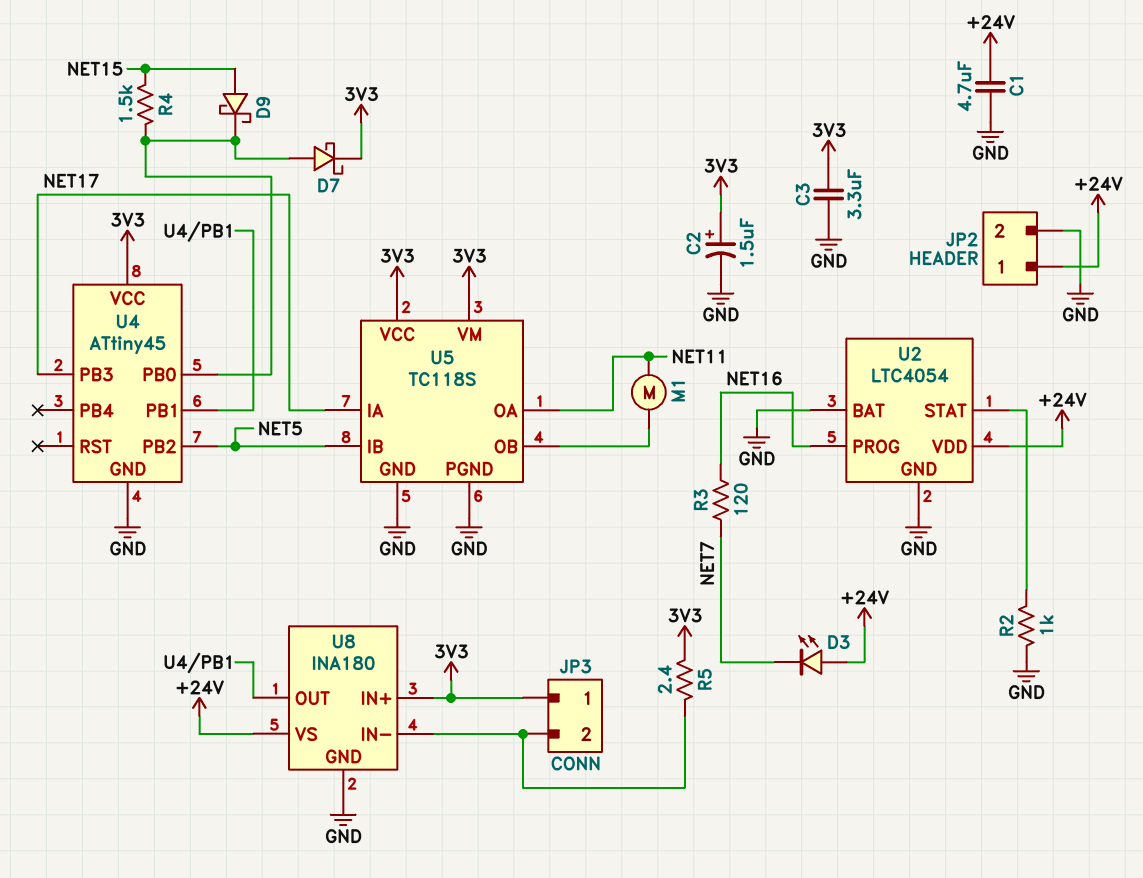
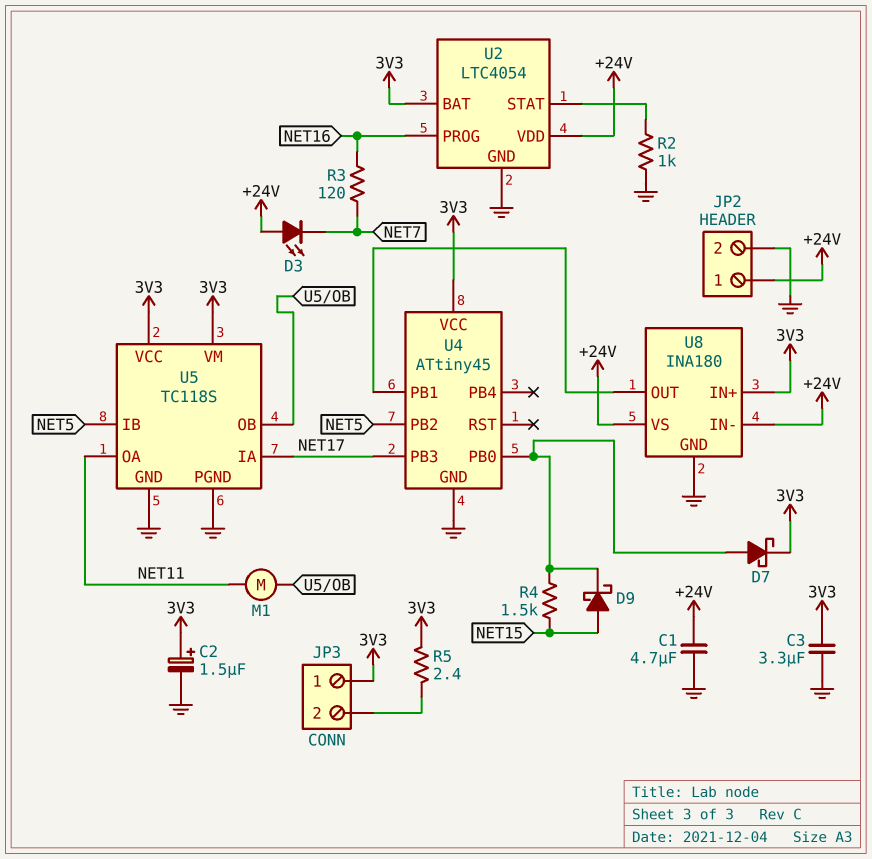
U2 pin BAT: GND -> 3V3
U8 pin IN-: JP3/2 -> +24V

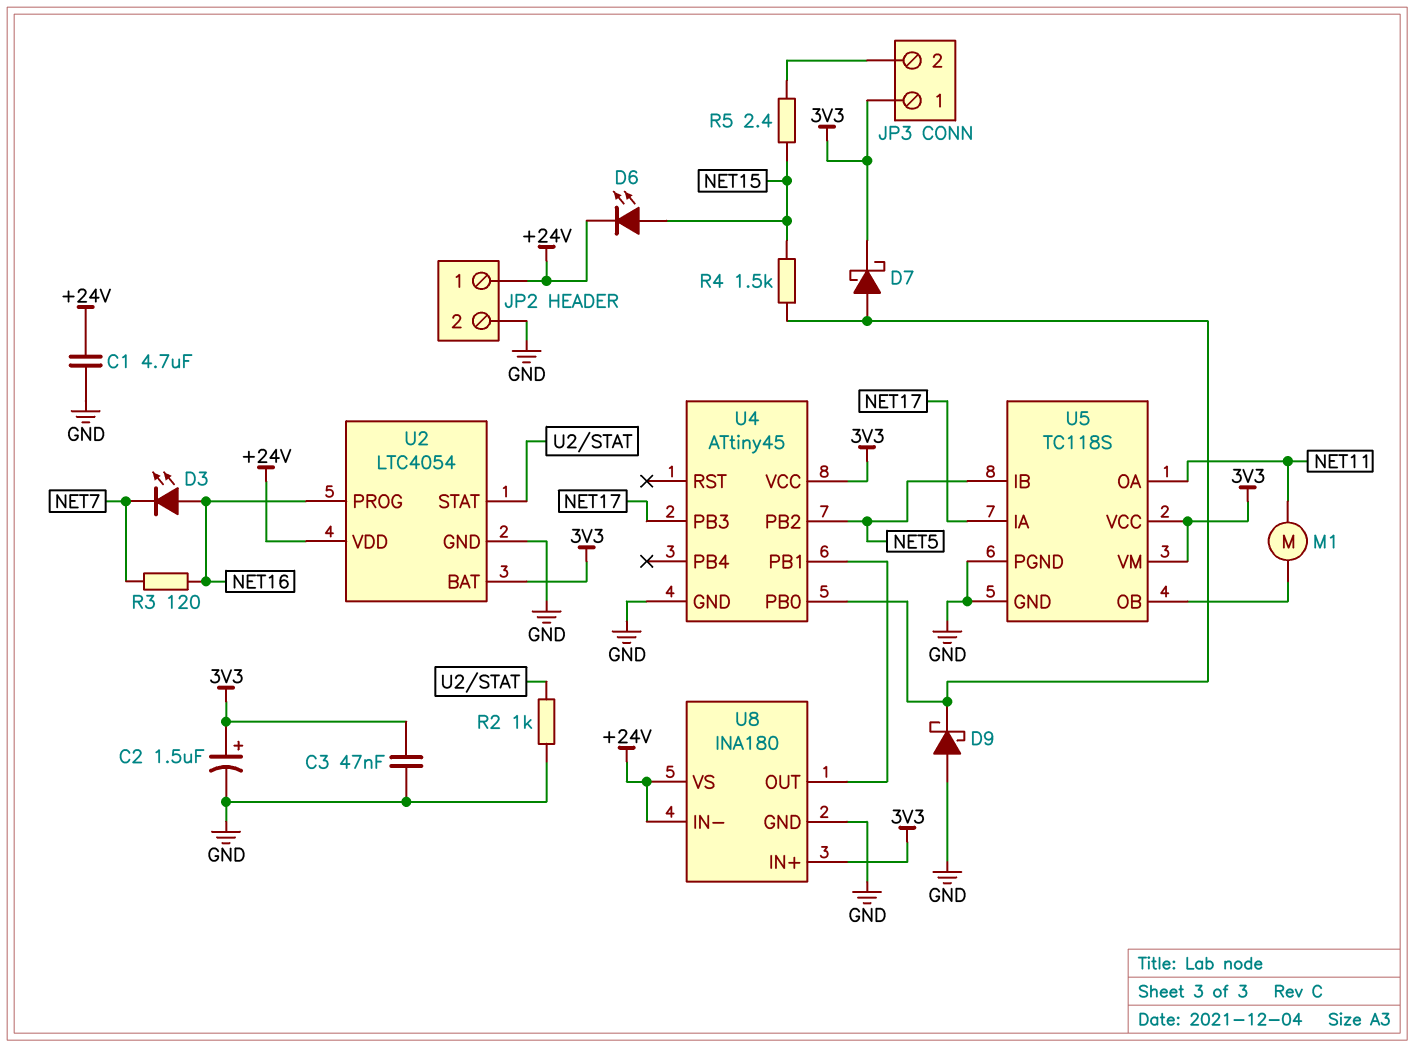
C3: 3.3uF (3V3, GND) -> 47nF (3V3, GND)
D3: LED (A +24V, K NET7) -> LED (A NET16, K NET7)
D6: none -> LED (A NET15, K +24V)
D9: schottky (A NET15, K U4/PB0) -> schottky (A GND, K U4/PB0)
R5: 2.4 (3V3, JP3/2) -> 2.4 (JP3/2, NET15)

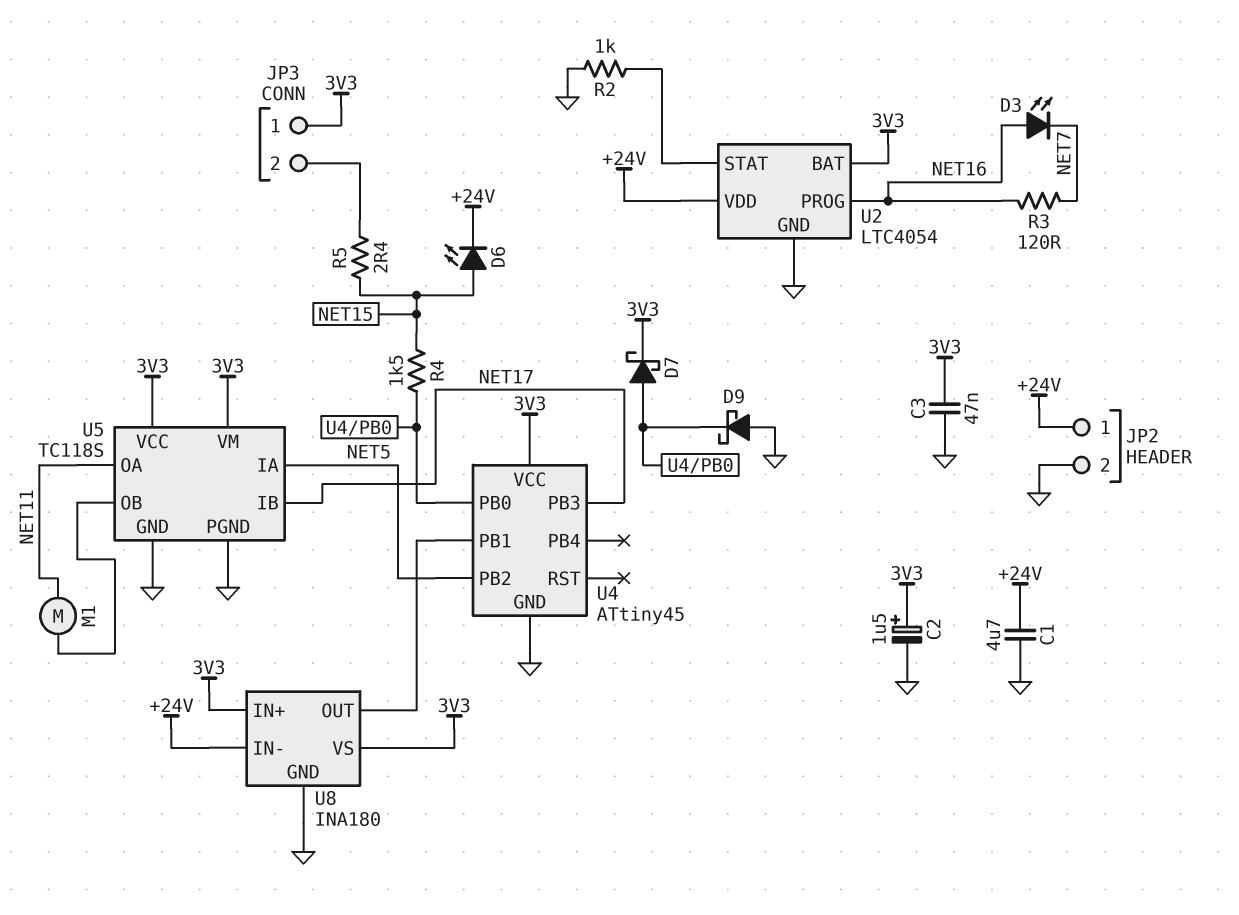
U5 pin IA: NET17 -> NET5
U5 pin IB: NET5 -> NET17
U8 pin VS: +24V -> 3V3

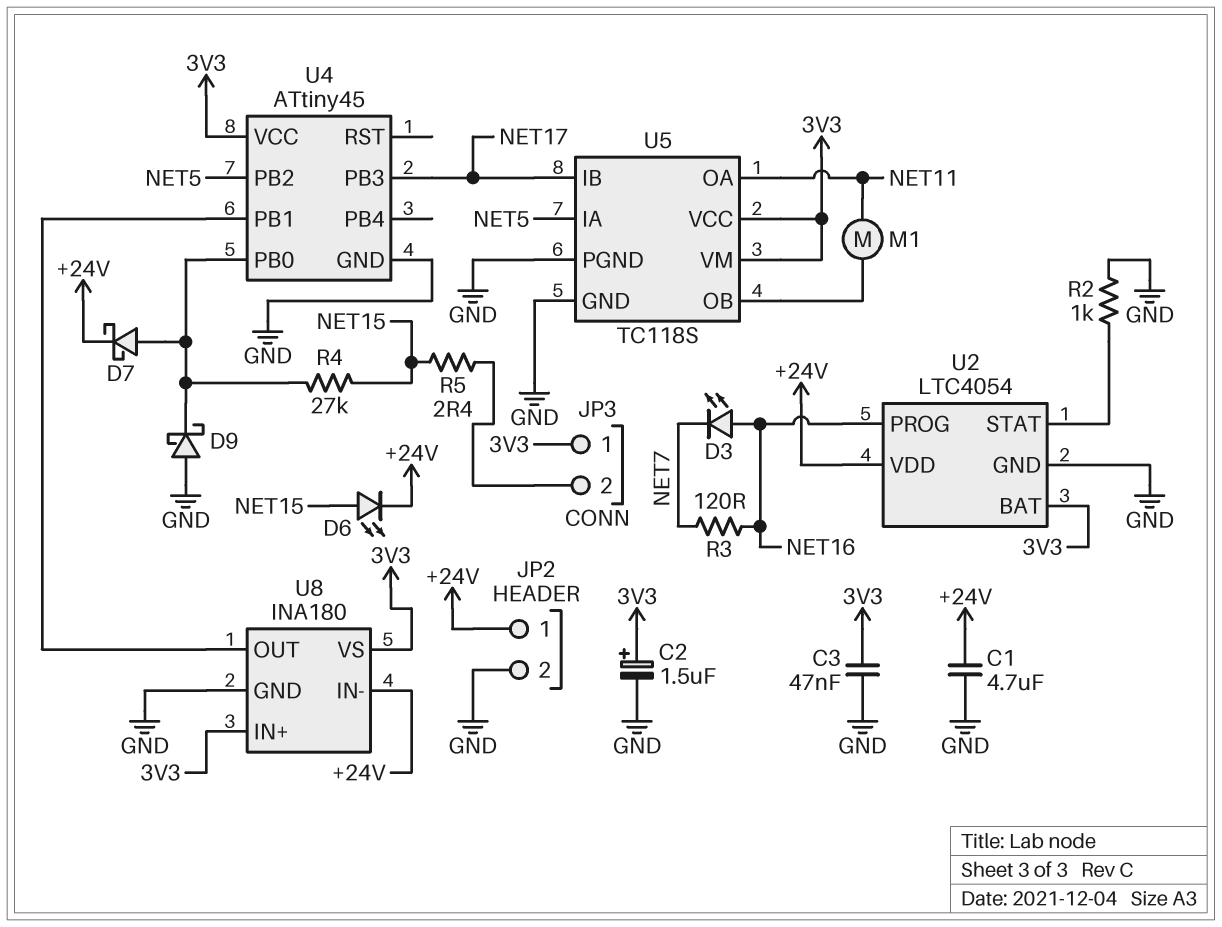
D7: schottky (A U4/PB0, K 3V3) -> schottky (A U4/PB0, K +24V)
R4: 1.5k (NET15, U4/PB0) -> 27k (NET15, U4/PB0)

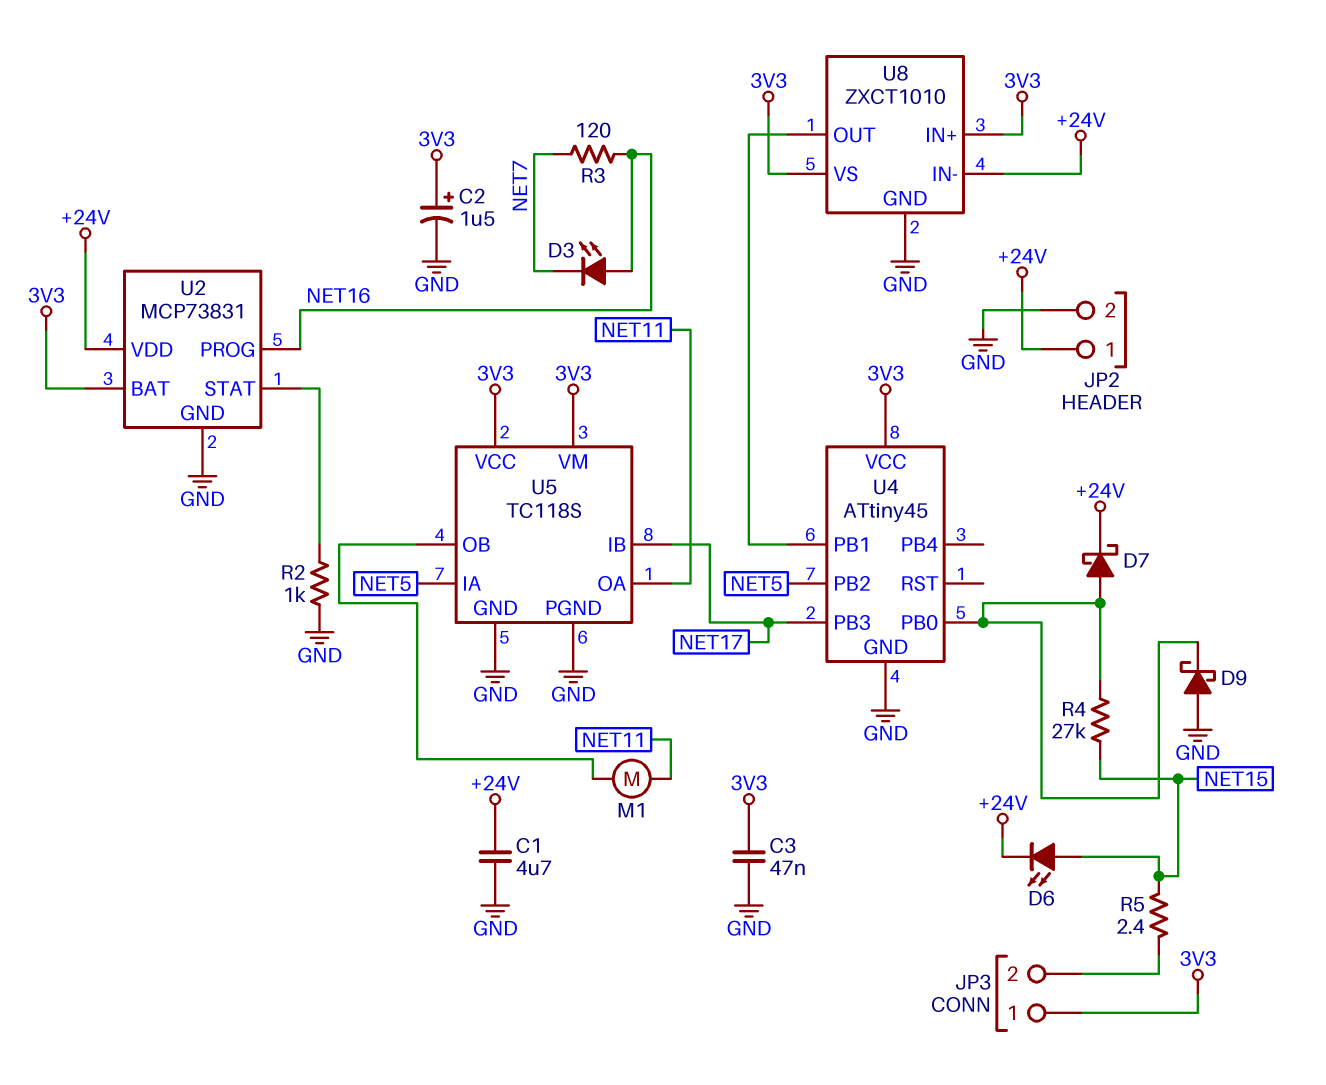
U2: LTC4054 -> MCP73831
U8: INA180 -> ZXCT1010

